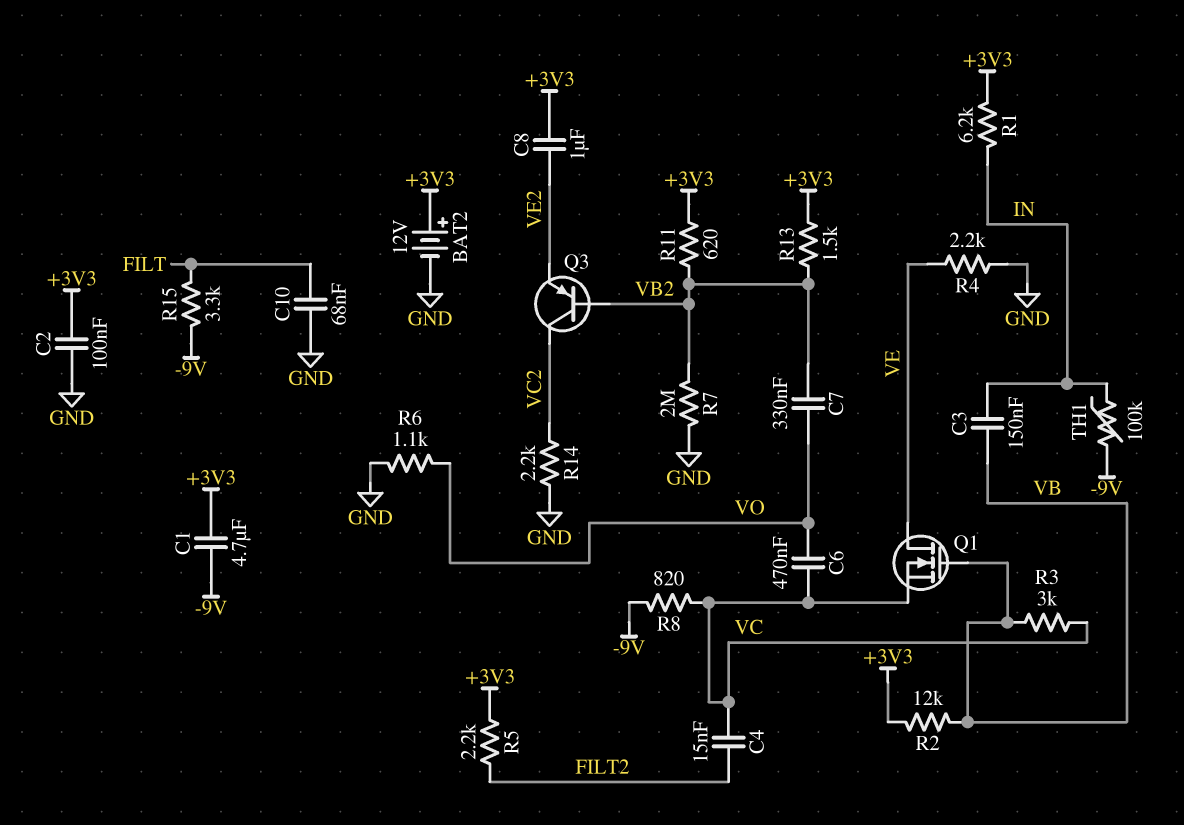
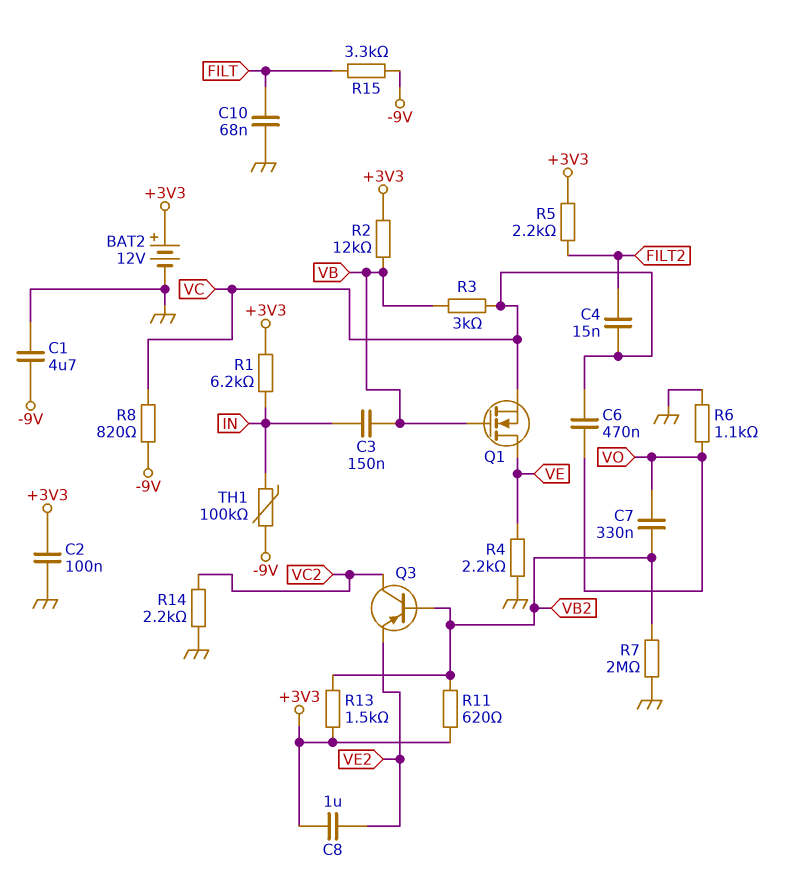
C1: 4.7uF (+3V3, -9V) -> 4.7uF (-9V, GND)

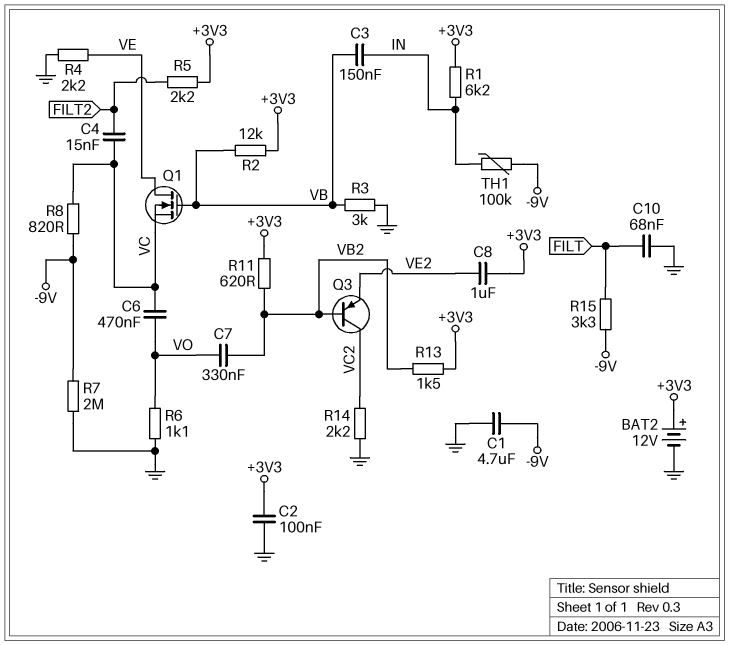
R3: 3k (VB, VC) -> 3k (GND, VB)
R7: 2M (GND, VB2) -> 2M (-9V, GND)

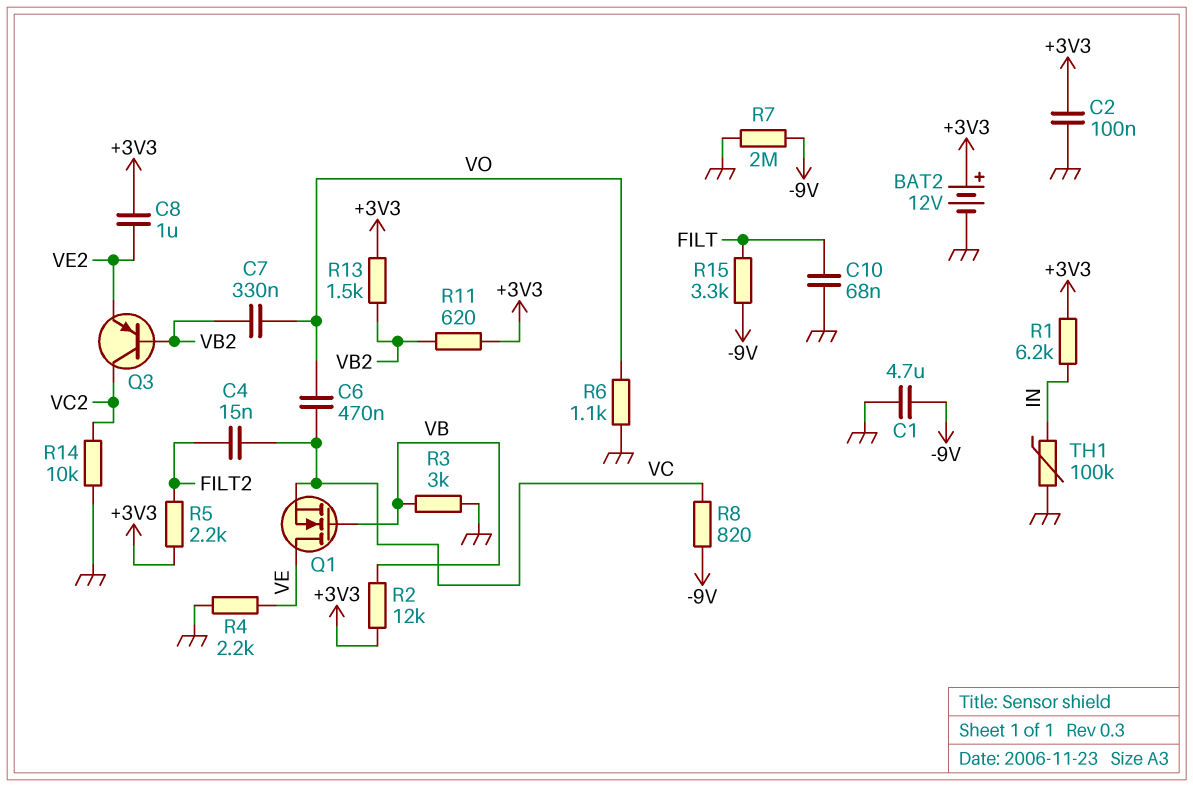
C3: 150nF (IN, VB) -> none
R14: 2.2k (GND, VC2) -> 10k (GND, VC2)
TH1: 100k (-9V, IN) -> 100k (GND, IN)

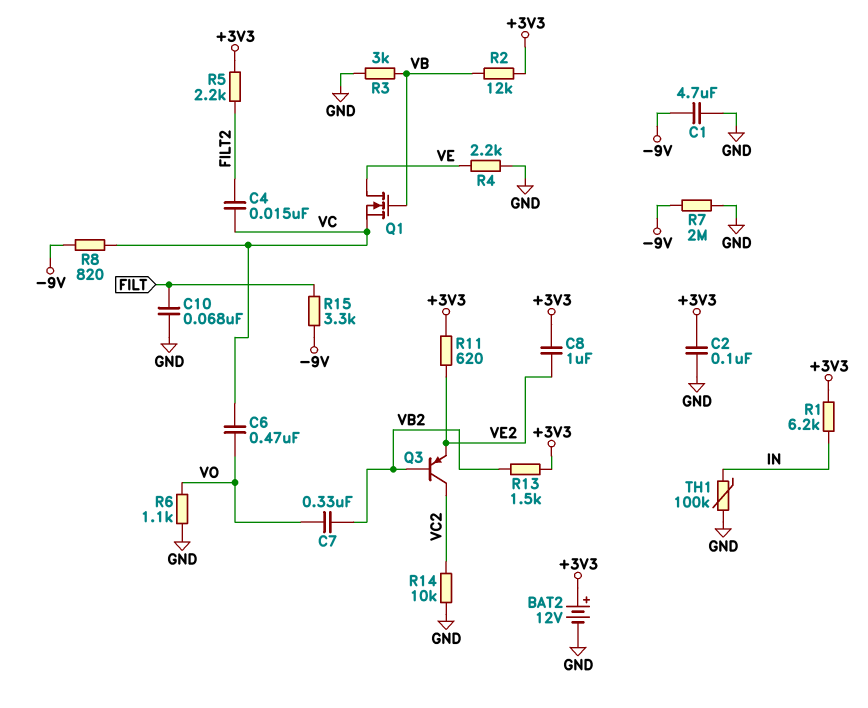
R11: 620 (+3V3, VB2) -> 620 (+3V3, VE2)

